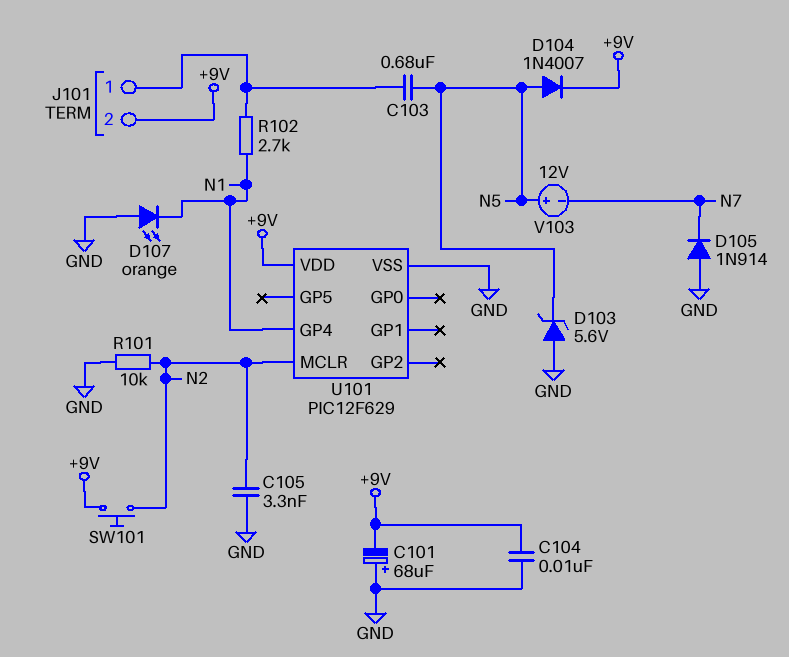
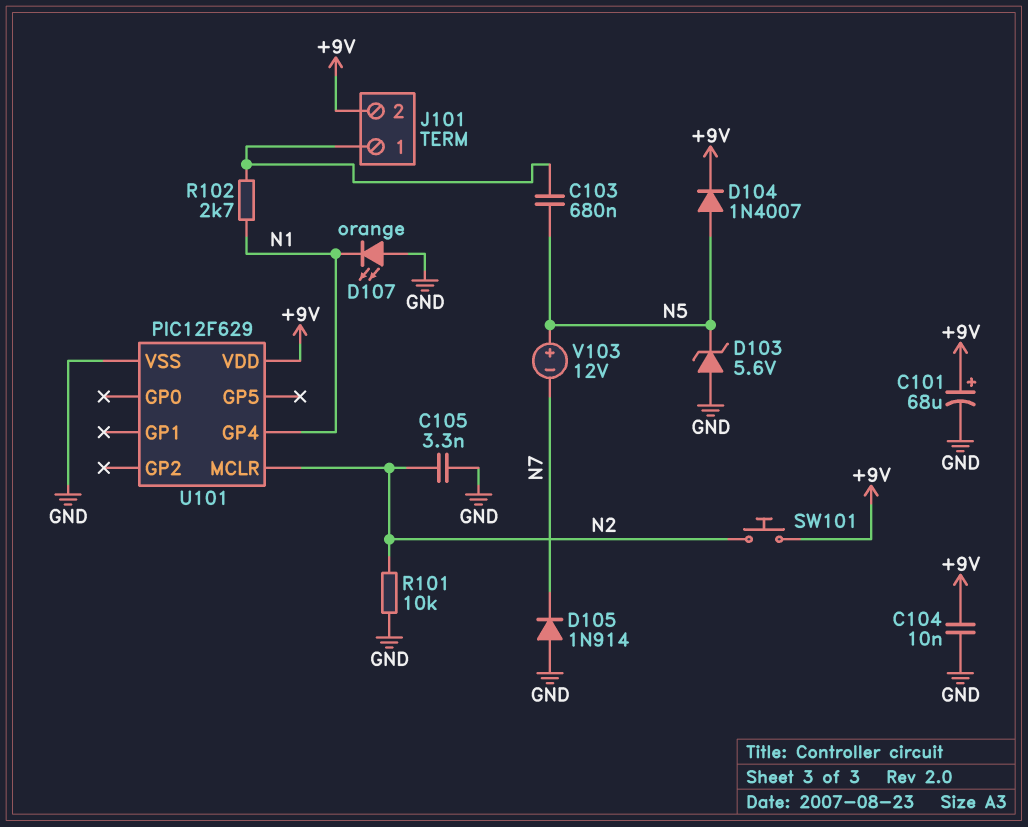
C101: 68uF (plus GND, minus +9V) -> 68uF (plus +9V, minus GND)

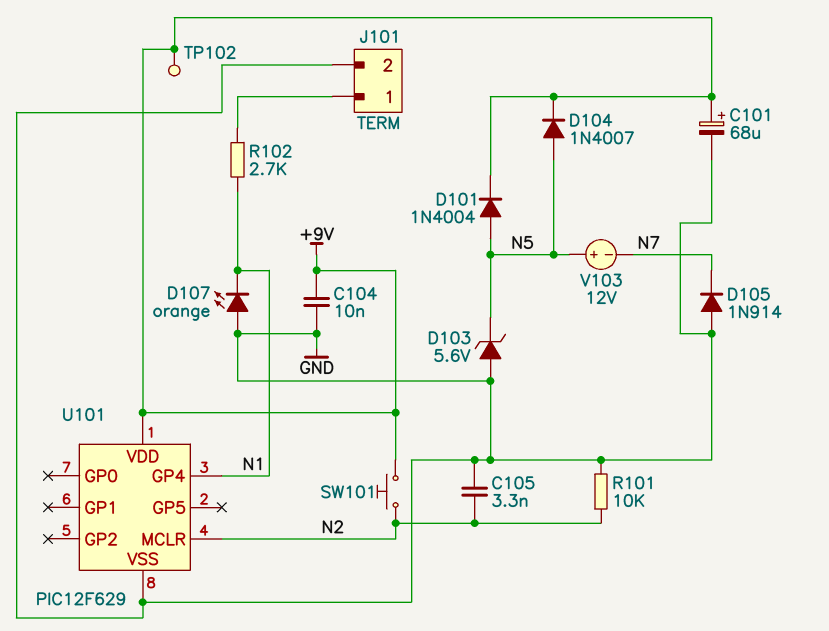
C103: 680nF (J101/1, N5) -> none
D101: none -> diode 1N4004 (A N5, K +9V)
J101 pin 2: +9V -> GND
TP102: none -> test point (+9V)

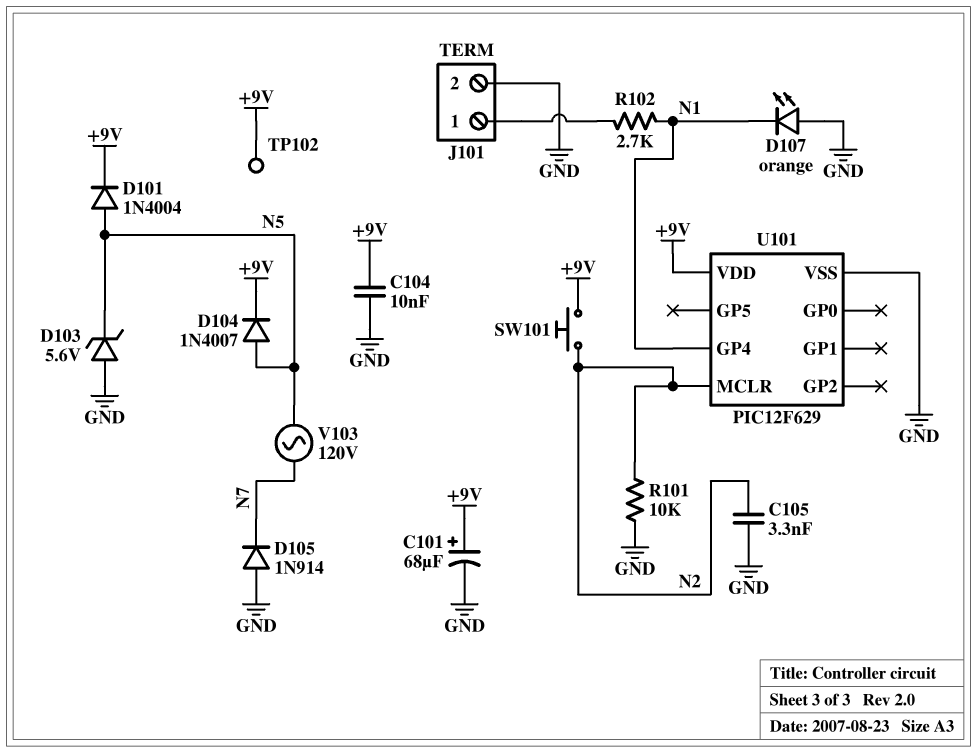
V103: 12V (plus N5, minus N7) -> AC 120V (N5, N7)

